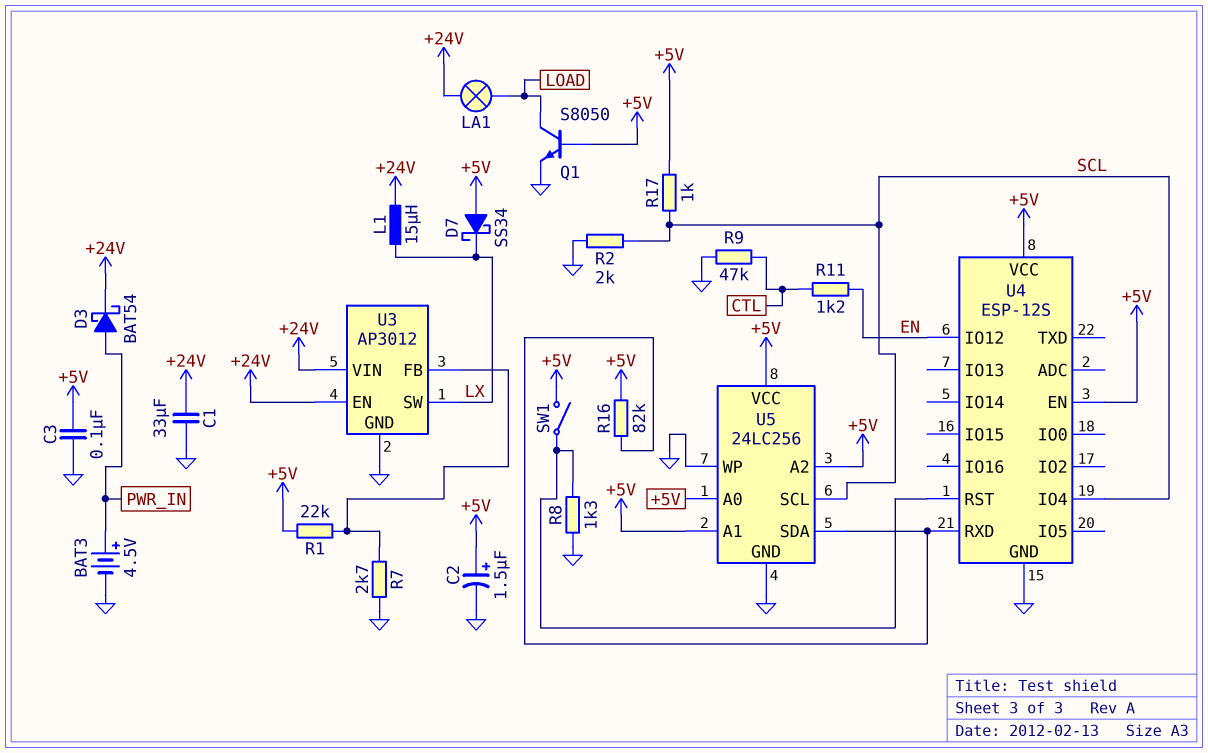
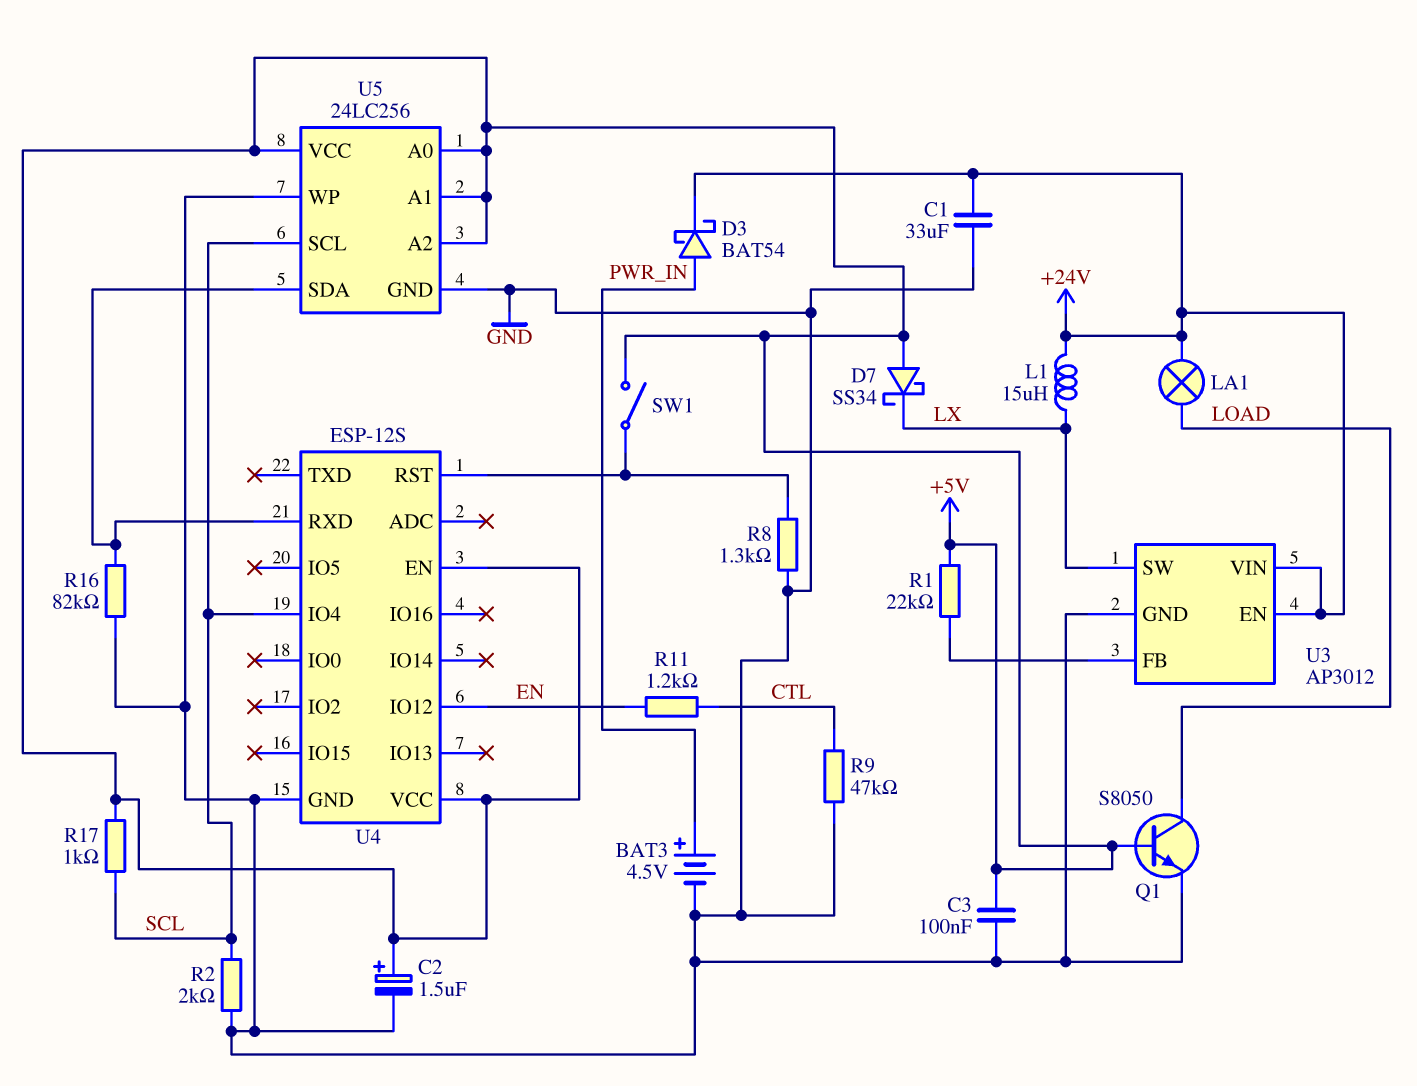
R7: 2.7k (GND, U3/FB) -> none
R16: 82k (+5V, U4/RXD) -> 82k (GND, U4/RXD)

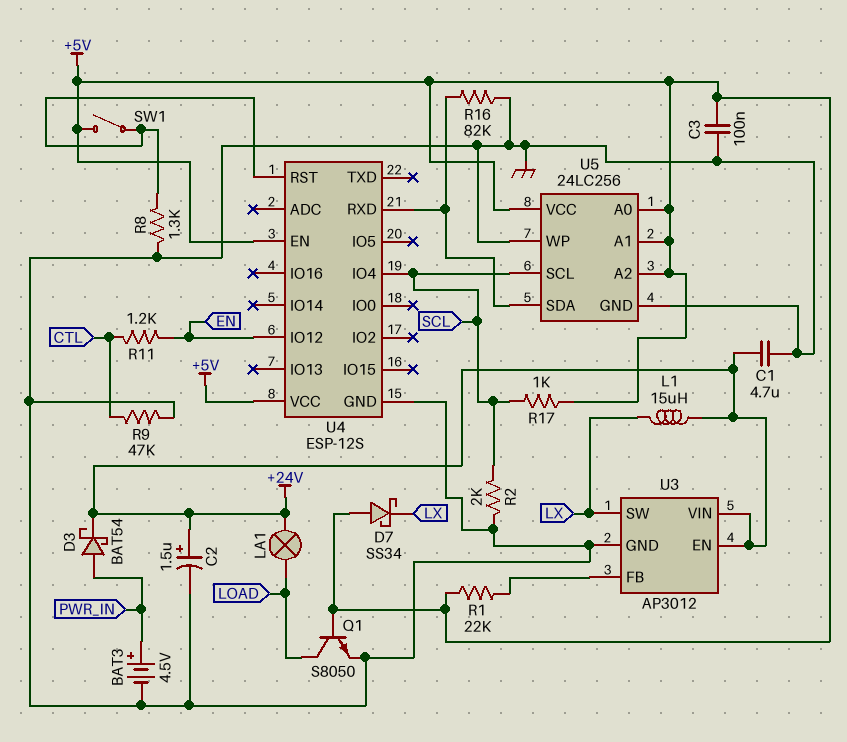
C1: 33uF (+24V, GND) -> 4.7uF (+24V, GND)
C2: 1.5uF (plus +5V, minus GND) -> 1.5uF (plus +24V, minus GND)

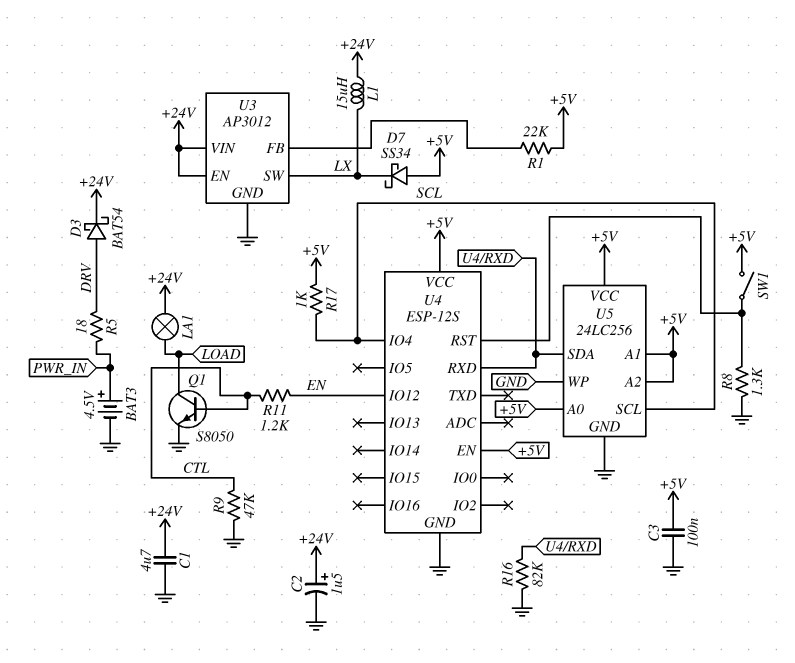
D3: schottky BAT54 (A PWR_IN, K +24V) -> schottky BAT54 (A DRV, K +24V)
Q1: NPN S8050 (B +5V, C LOAD, E GND) -> NPN S8050 (B CTL, C LOAD, E GND)
R2: 2k (GND, SCL) -> none
R5: none -> 18 (DRV, PWR_IN)

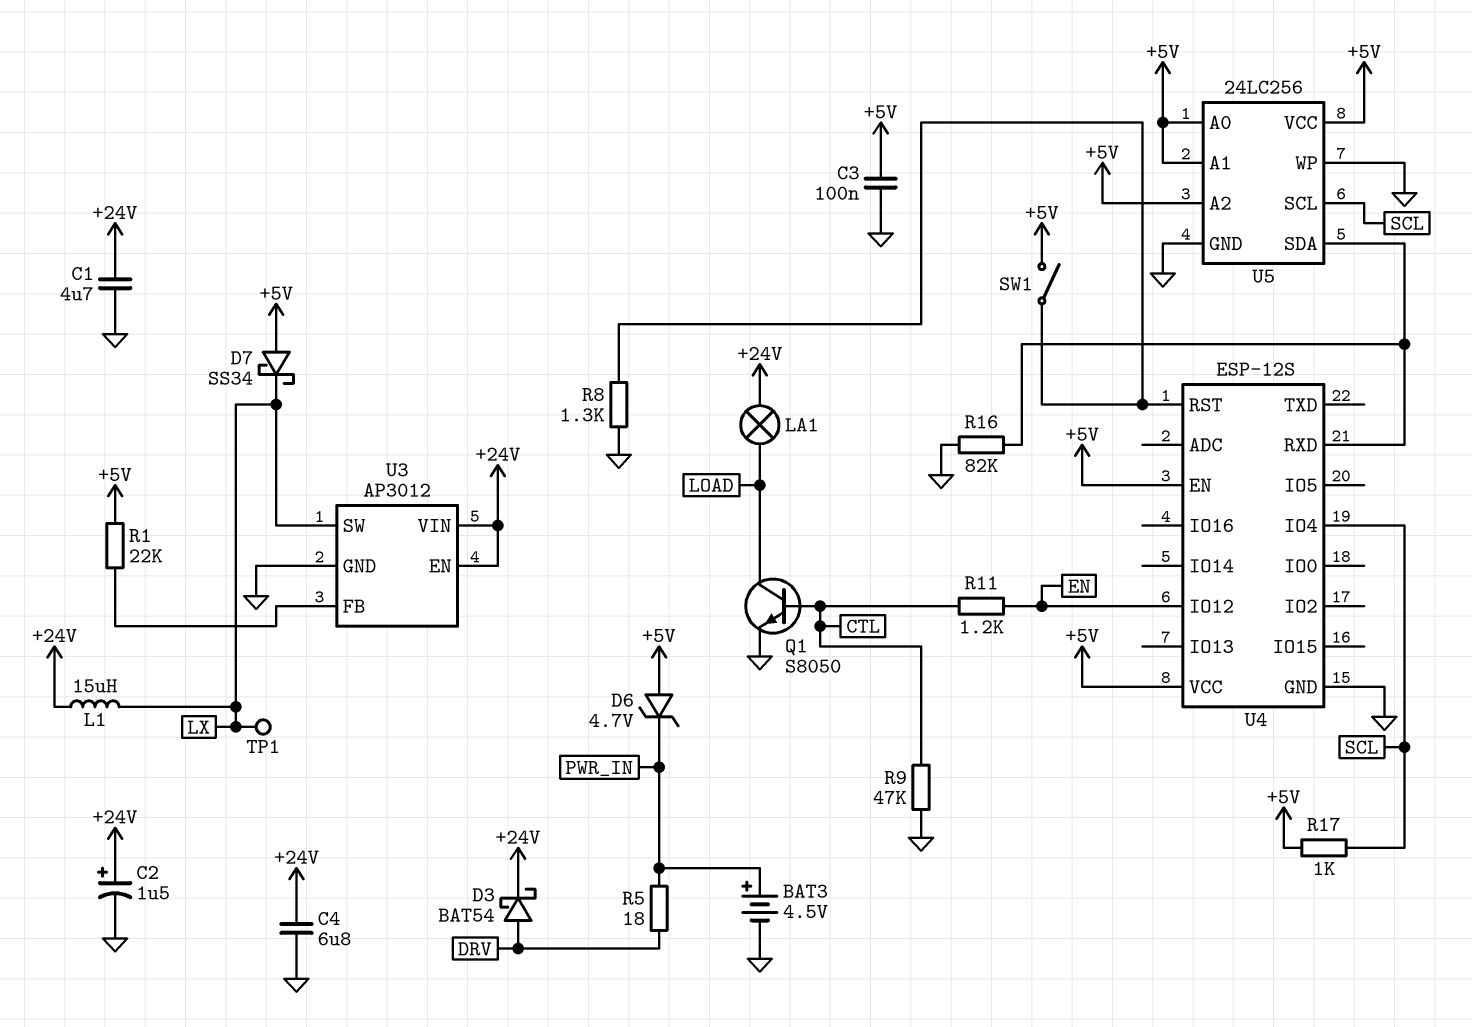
C4: none -> 6.8uF (+24V, GND)
D6: none -> zener 4.7V (A +5V, K PWR_IN)
TP1: none -> test point (LX)

